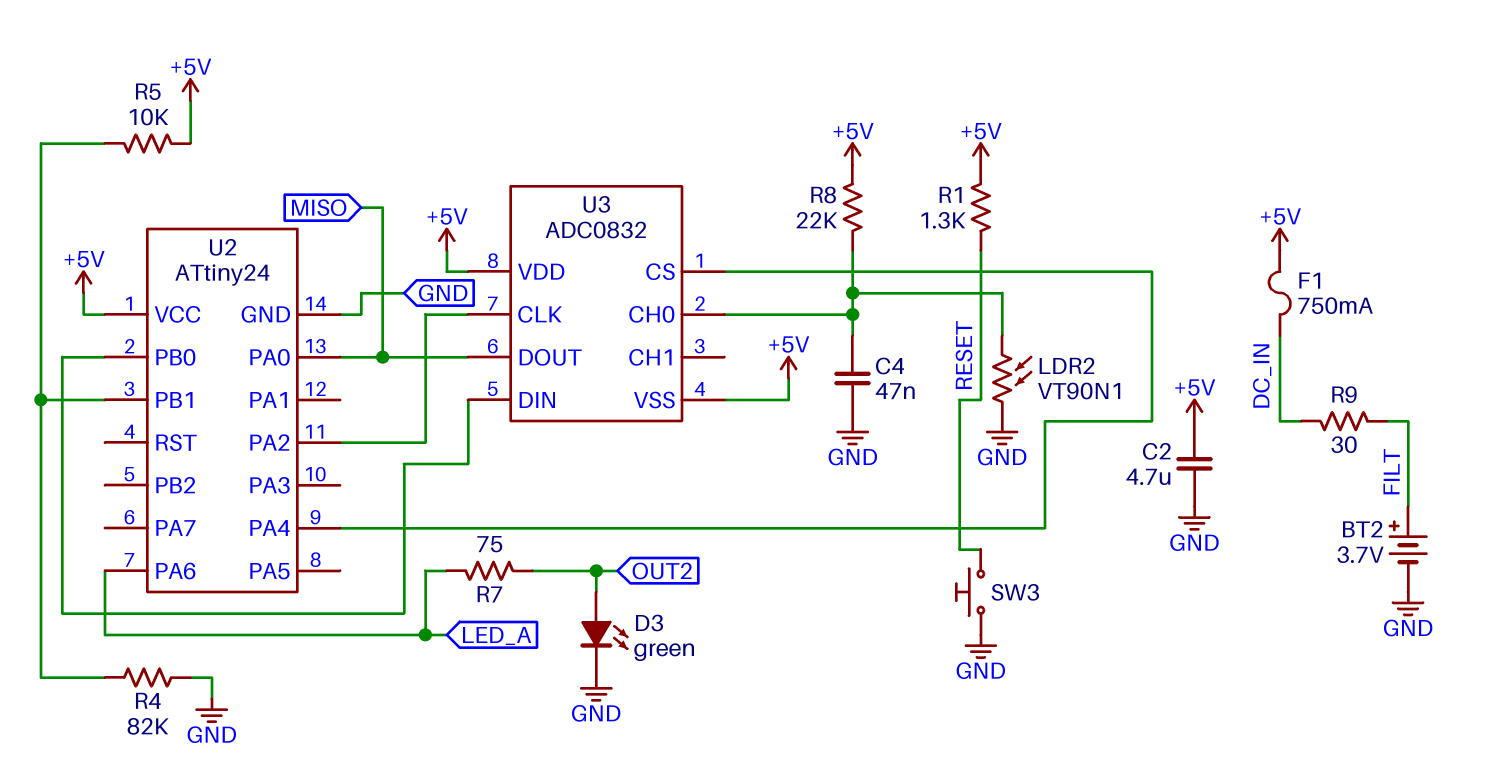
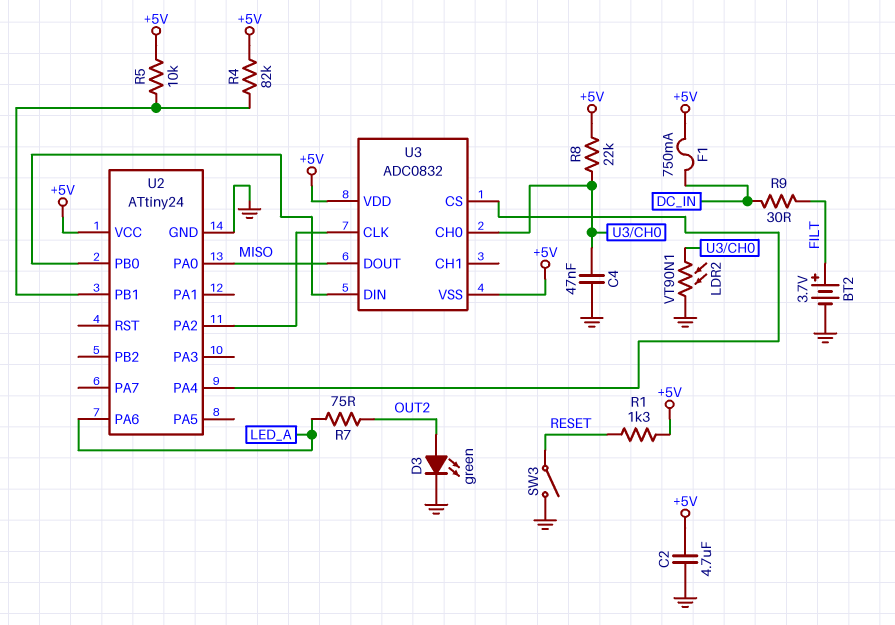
R4: 82k (GND, U2/PB1) -> 82k (+5V, U2/PB1)
SW3: button (GND, RESET) -> switch (GND, RESET)

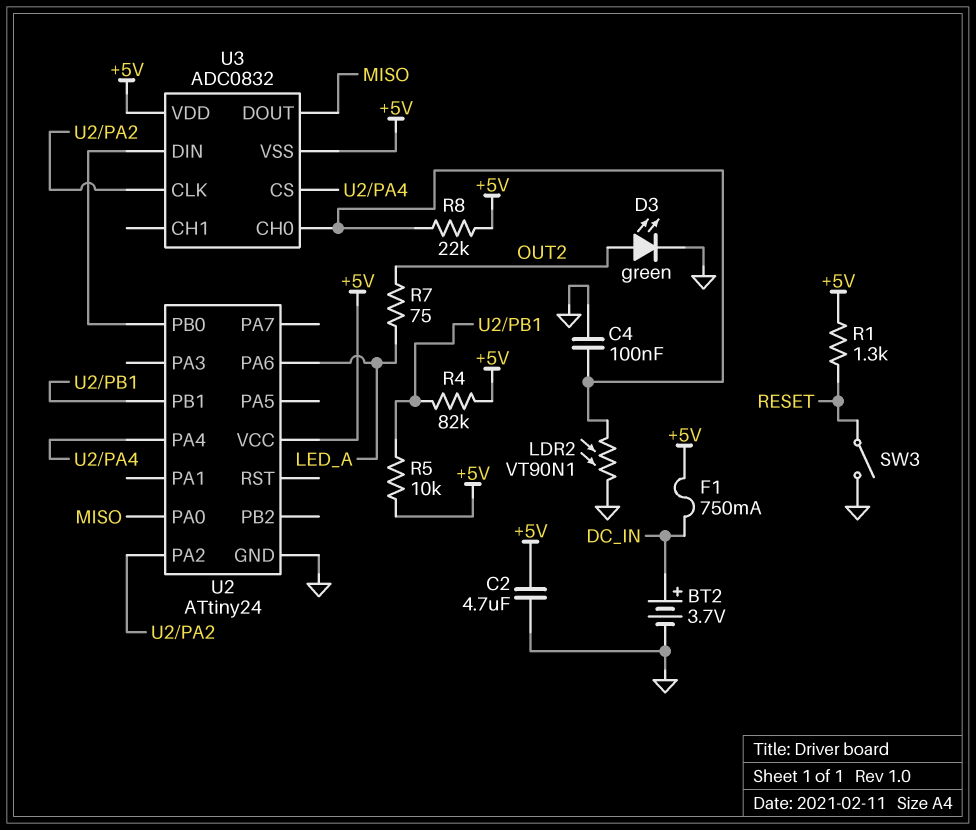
BT2: 3.7V (plus FILT, minus GND) -> 3.7V (plus DC_IN, minus GND)
C4: 47nF (GND, U3/CH0) -> 100nF (GND, U3/CH0)
R9: 30 (DC_IN, FILT) -> none

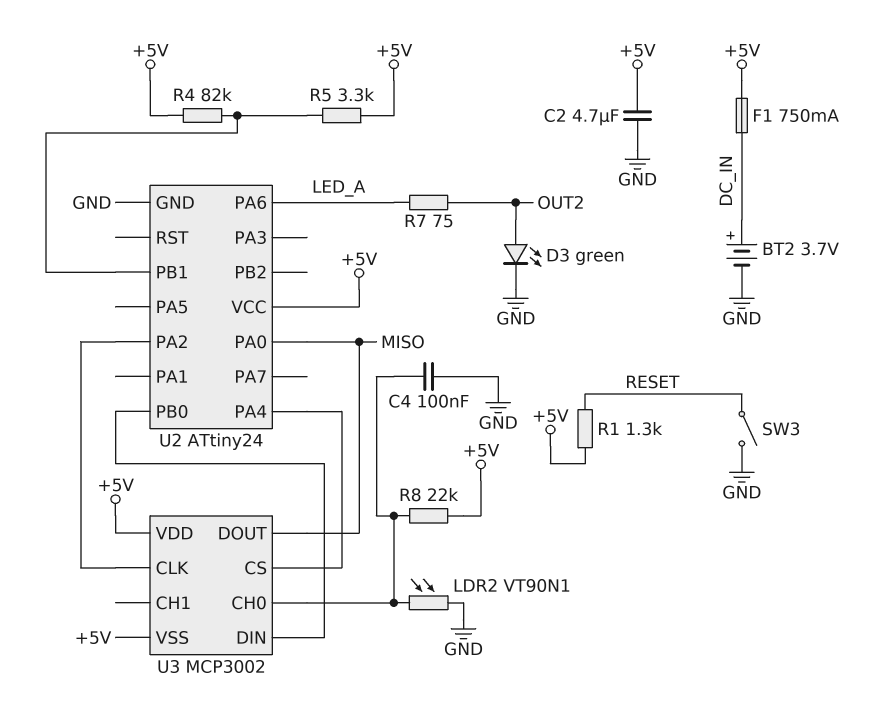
R5: 10k (+5V, U2/PB1) -> 3.3k (+5V, U2/PB1)
U3: ADC0832 -> MCP3002

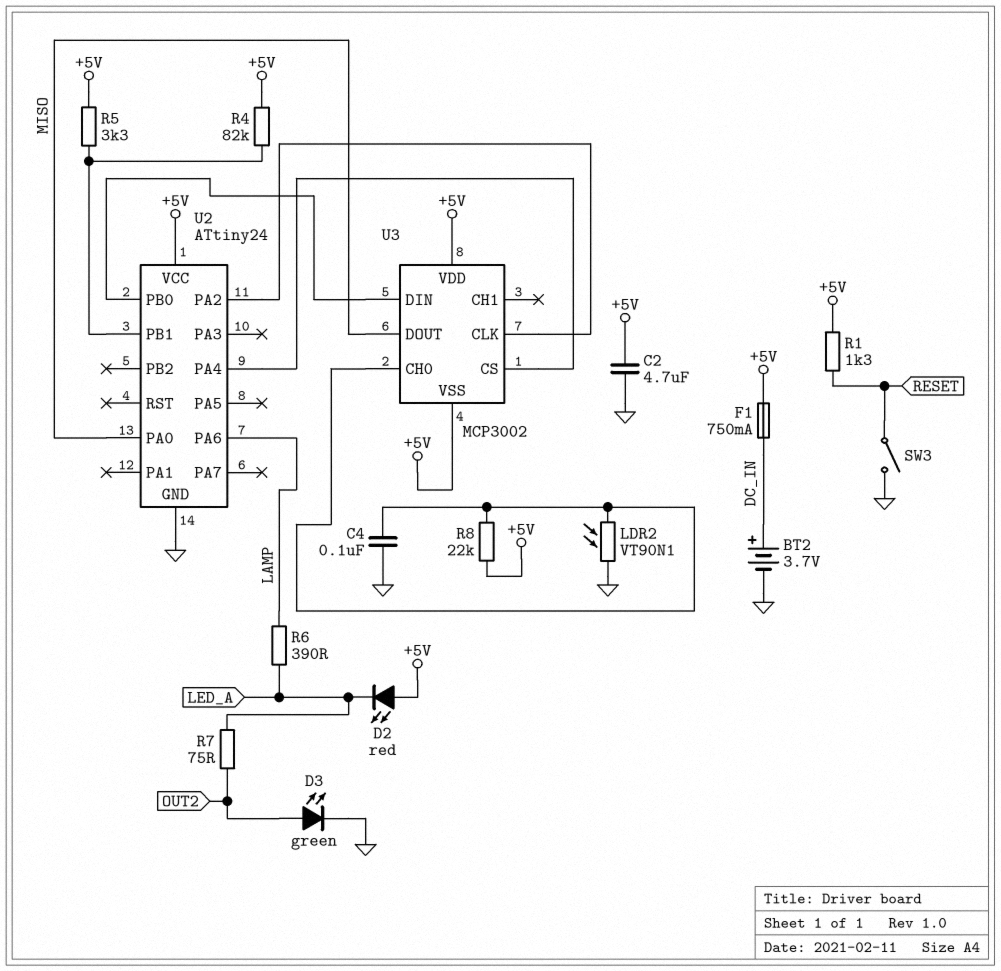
D2: none -> LED red (A +5V, K LED_A)
R6: none -> 390 (LAMP, LED_A)
U2 pin PA6: LED_A -> LAMP

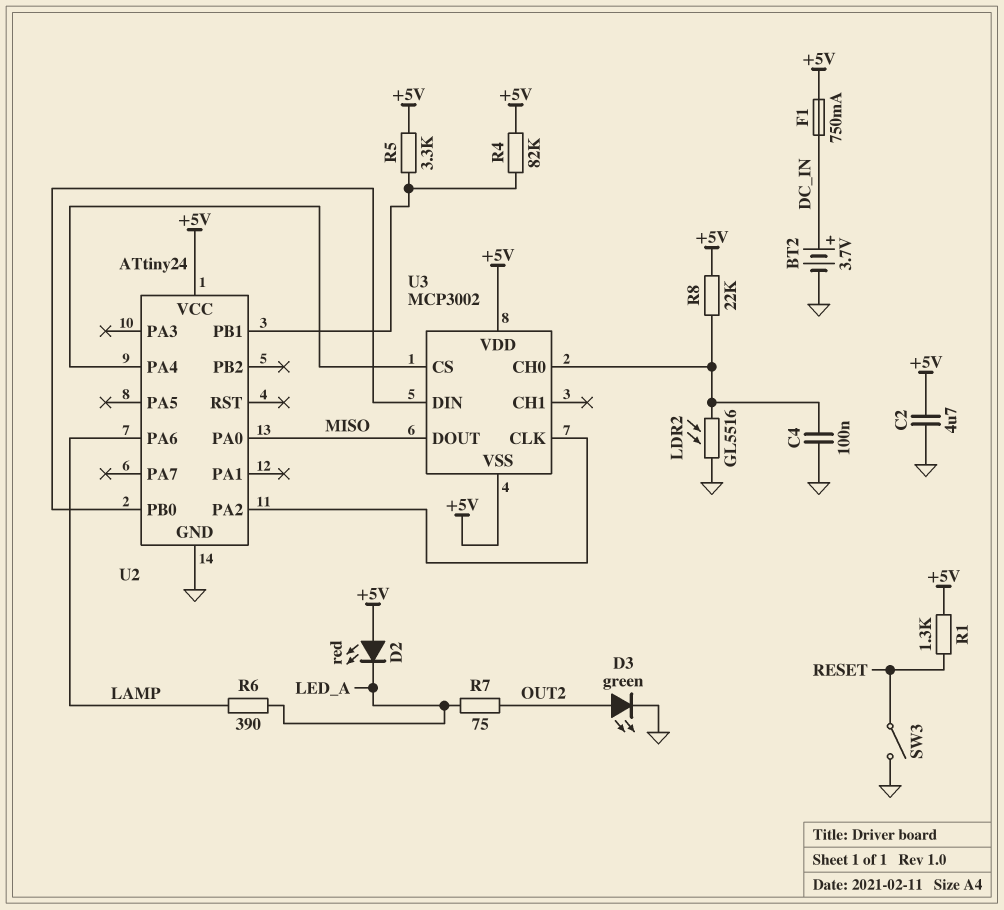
LDR2: VT90N1 (GND, U3/CH0) -> GL5516 (GND, U3/CH0)

